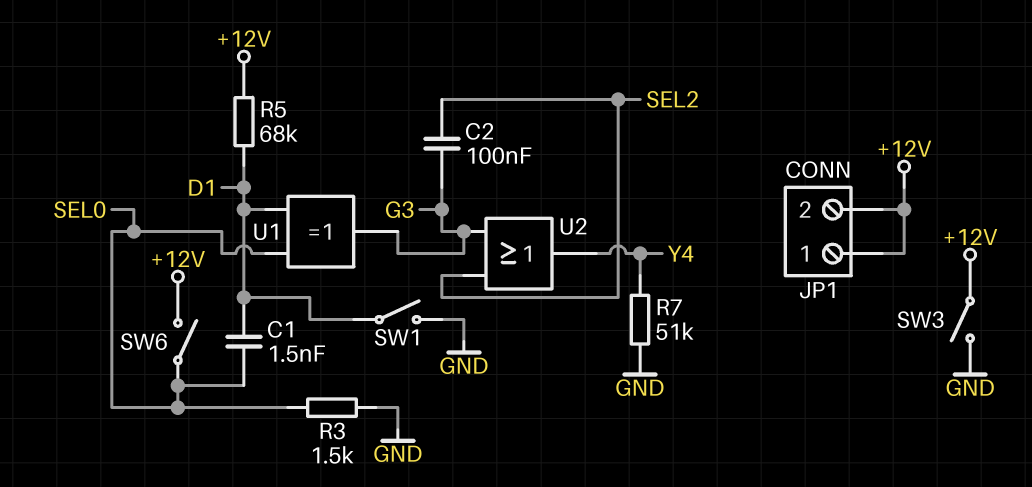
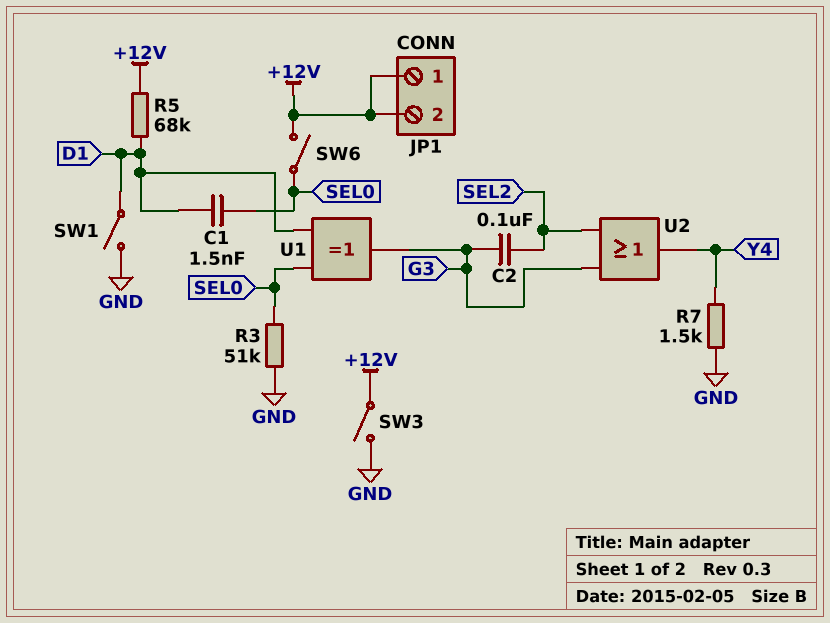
R3: 1.5k (GND, SEL0) -> 51k (GND, SEL0)
R7: 51k (GND, Y4) -> 1.5k (GND, Y4)

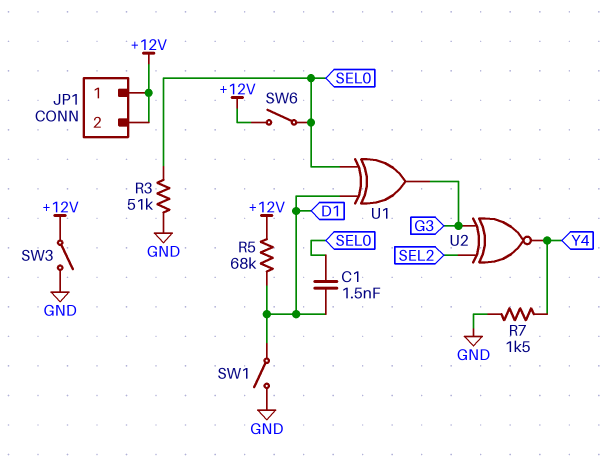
C2: 100nF (G3, SEL2) -> none
U2: OR (in G3, in SEL2, out Y4) -> XNOR (in G3, in SEL2, out Y4)

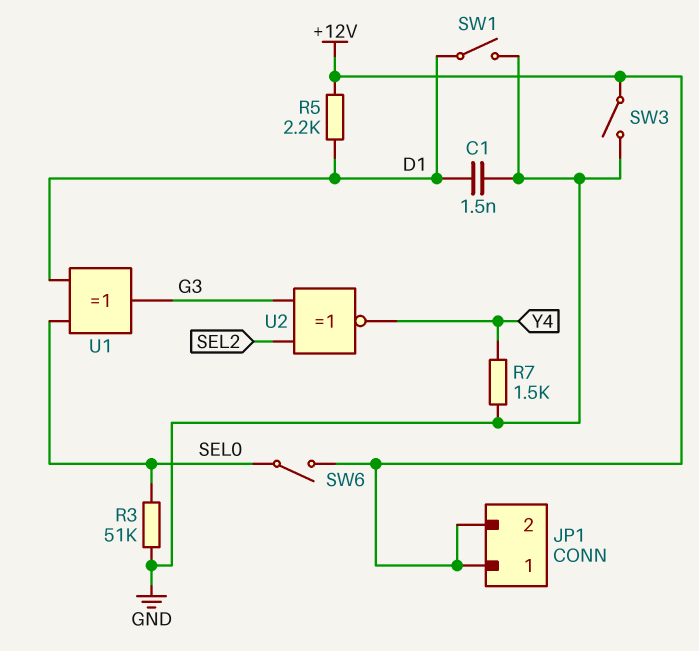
C1: 1.5nF (D1, SEL0) -> 1.5nF (D1, GND)
R5: 68k (+12V, D1) -> 2.2k (+12V, D1)

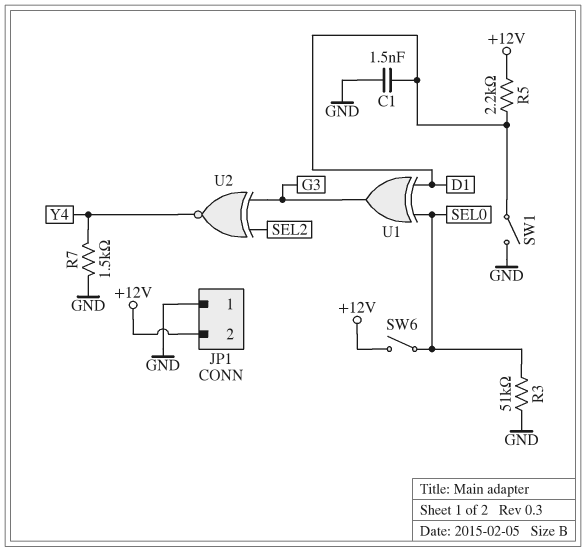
JP1 pin 1: +12V -> GND
SW3: switch (+12V, GND) -> none

